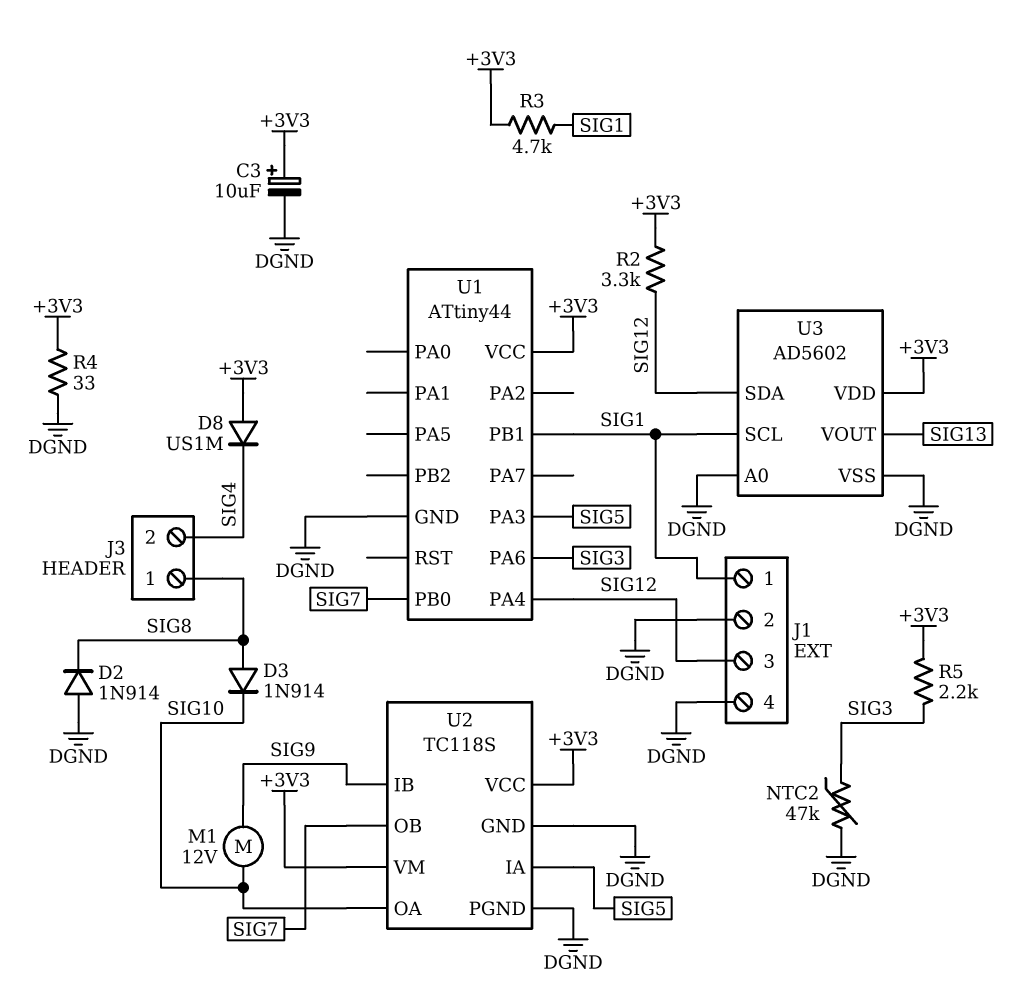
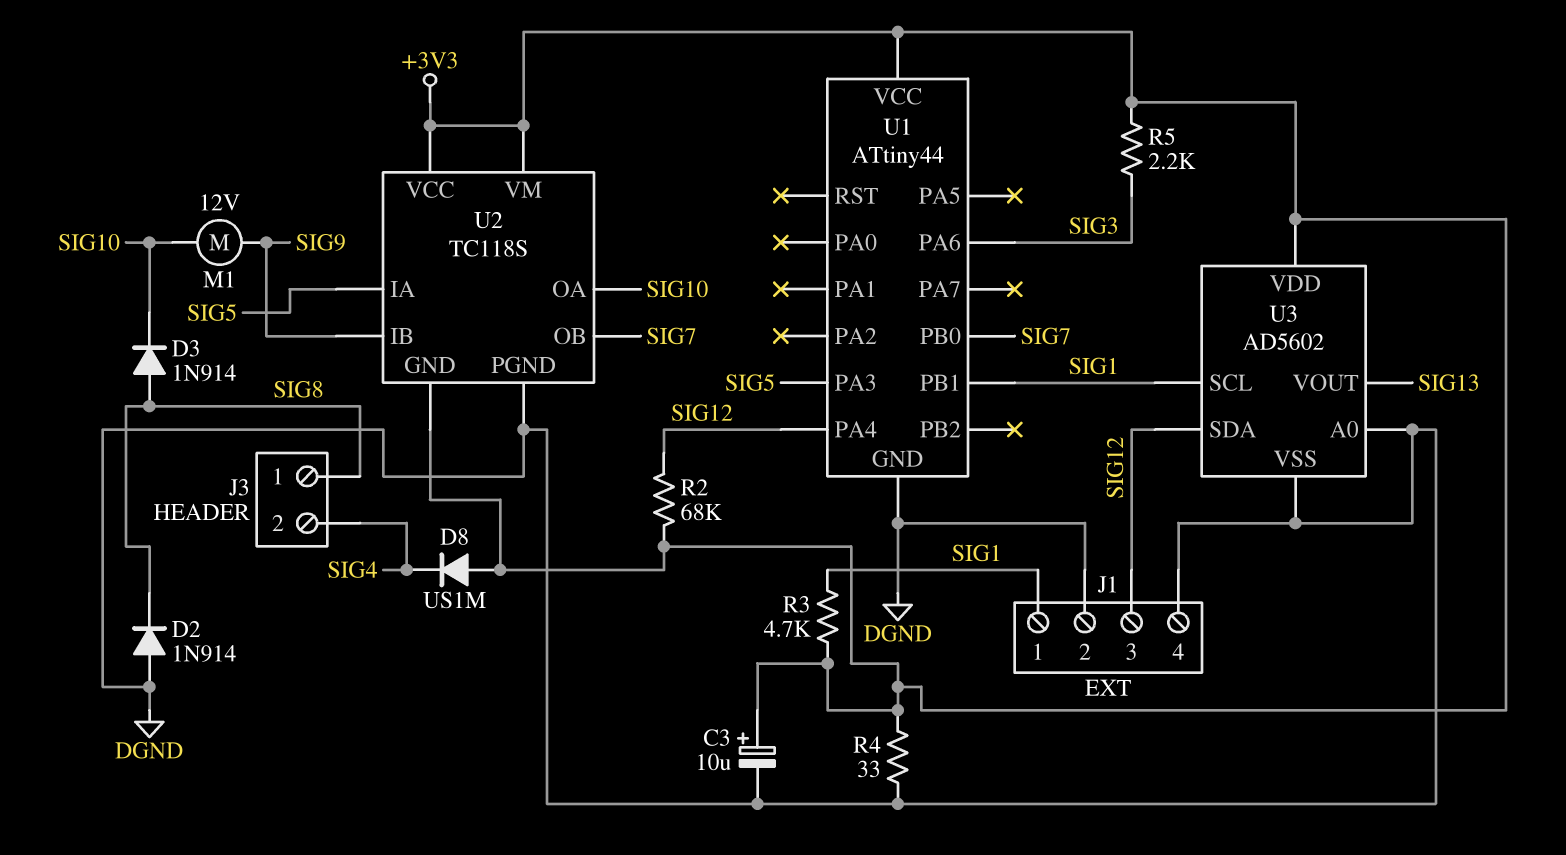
NTC2: 47k (DGND, SIG3) -> none
R2: 3.3k (+3V3, SIG12) -> 68k (+3V3, SIG12)
U2 pin GND: DGND -> +3V3

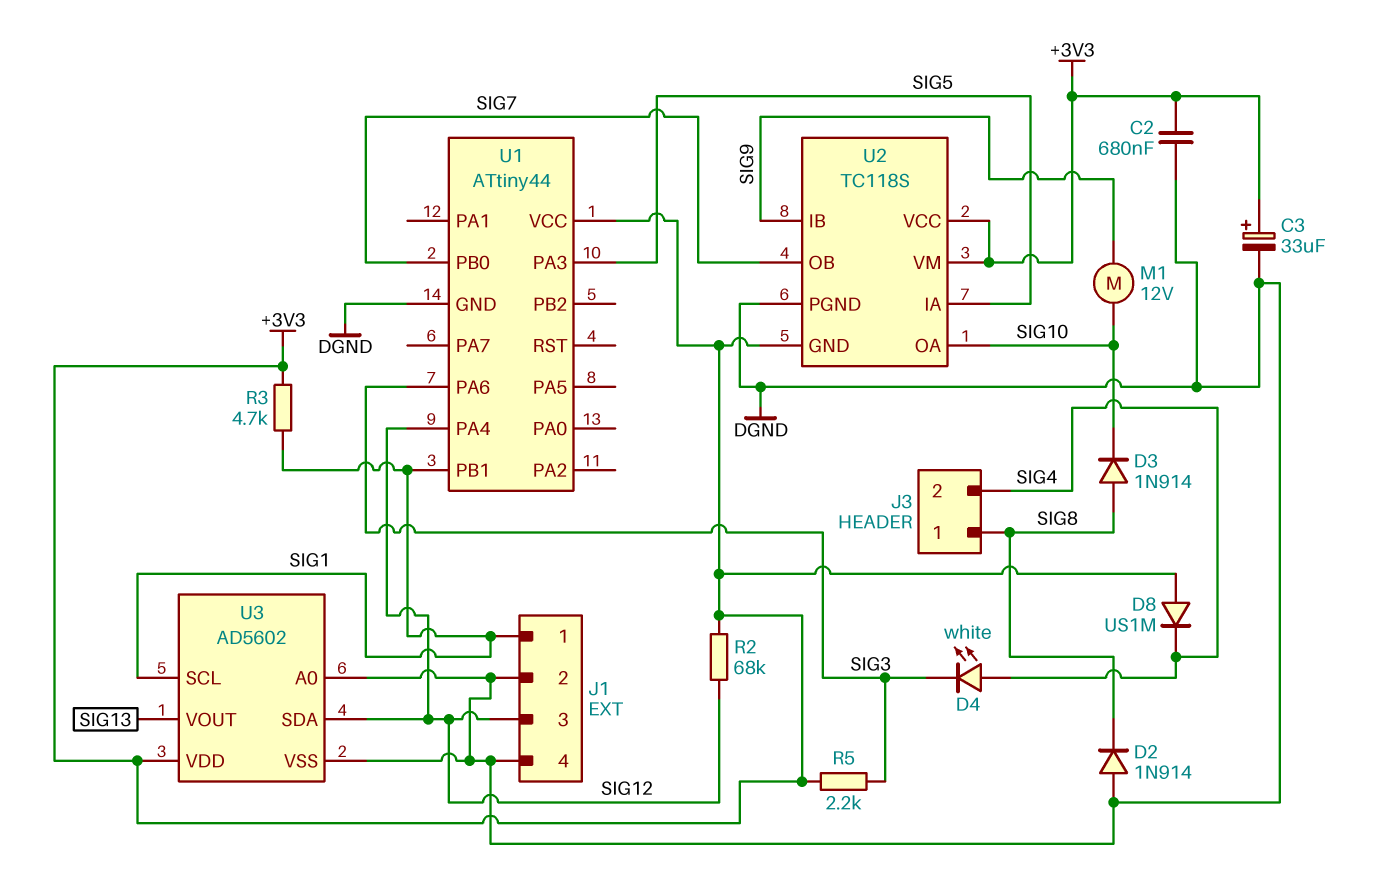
C2: none -> 680nF (+3V3, DGND)
C3: 10uF (plus +3V3, minus DGND) -> 33uF (plus +3V3, minus DGND)
D4: none -> LED white (A SIG4, K SIG3)
R4: 33 (+3V3, DGND) -> none

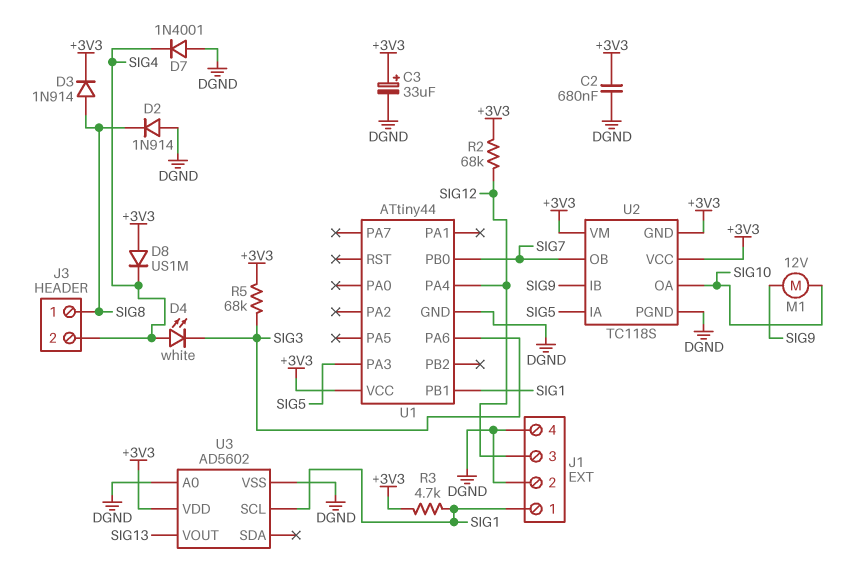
D3: diode 1N914 (A SIG8, K SIG10) -> diode 1N914 (A SIG8, K +3V3)
D7: none -> diode 1N4001 (A DGND, K SIG4)
R5: 2.2k (+3V3, SIG3) -> 68k (+3V3, SIG3)
U3 pin SDA: SIG12 -> none

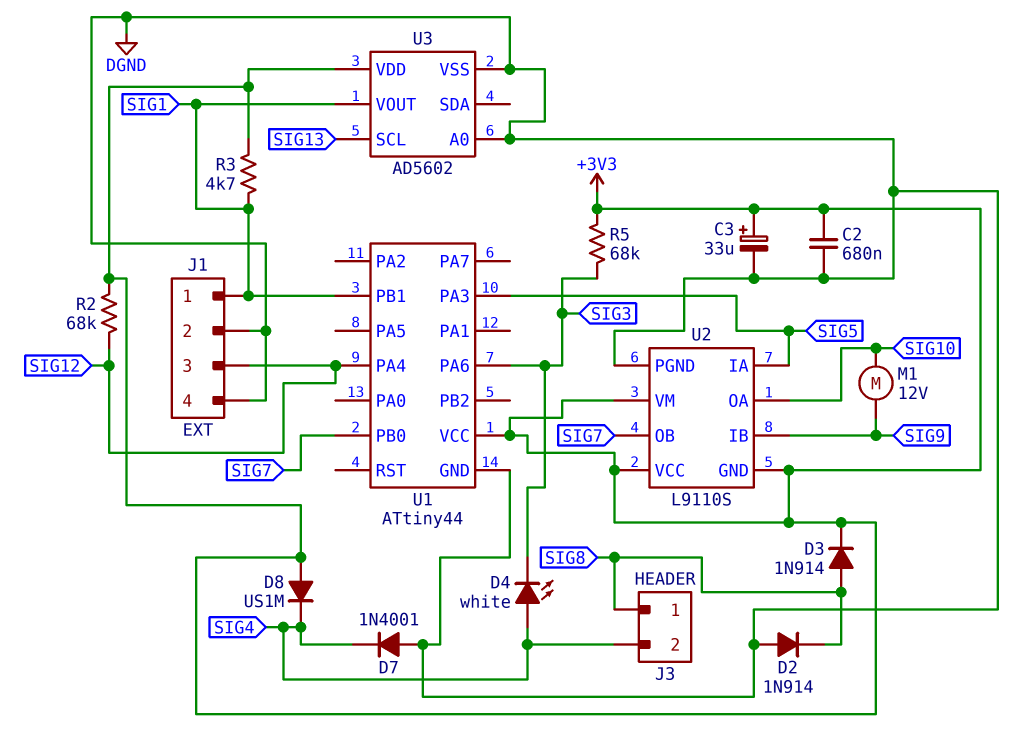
U2: TC118S -> L9110S
U3 pin SCL: SIG1 -> SIG13
U3 pin VOUT: SIG13 -> SIG1

